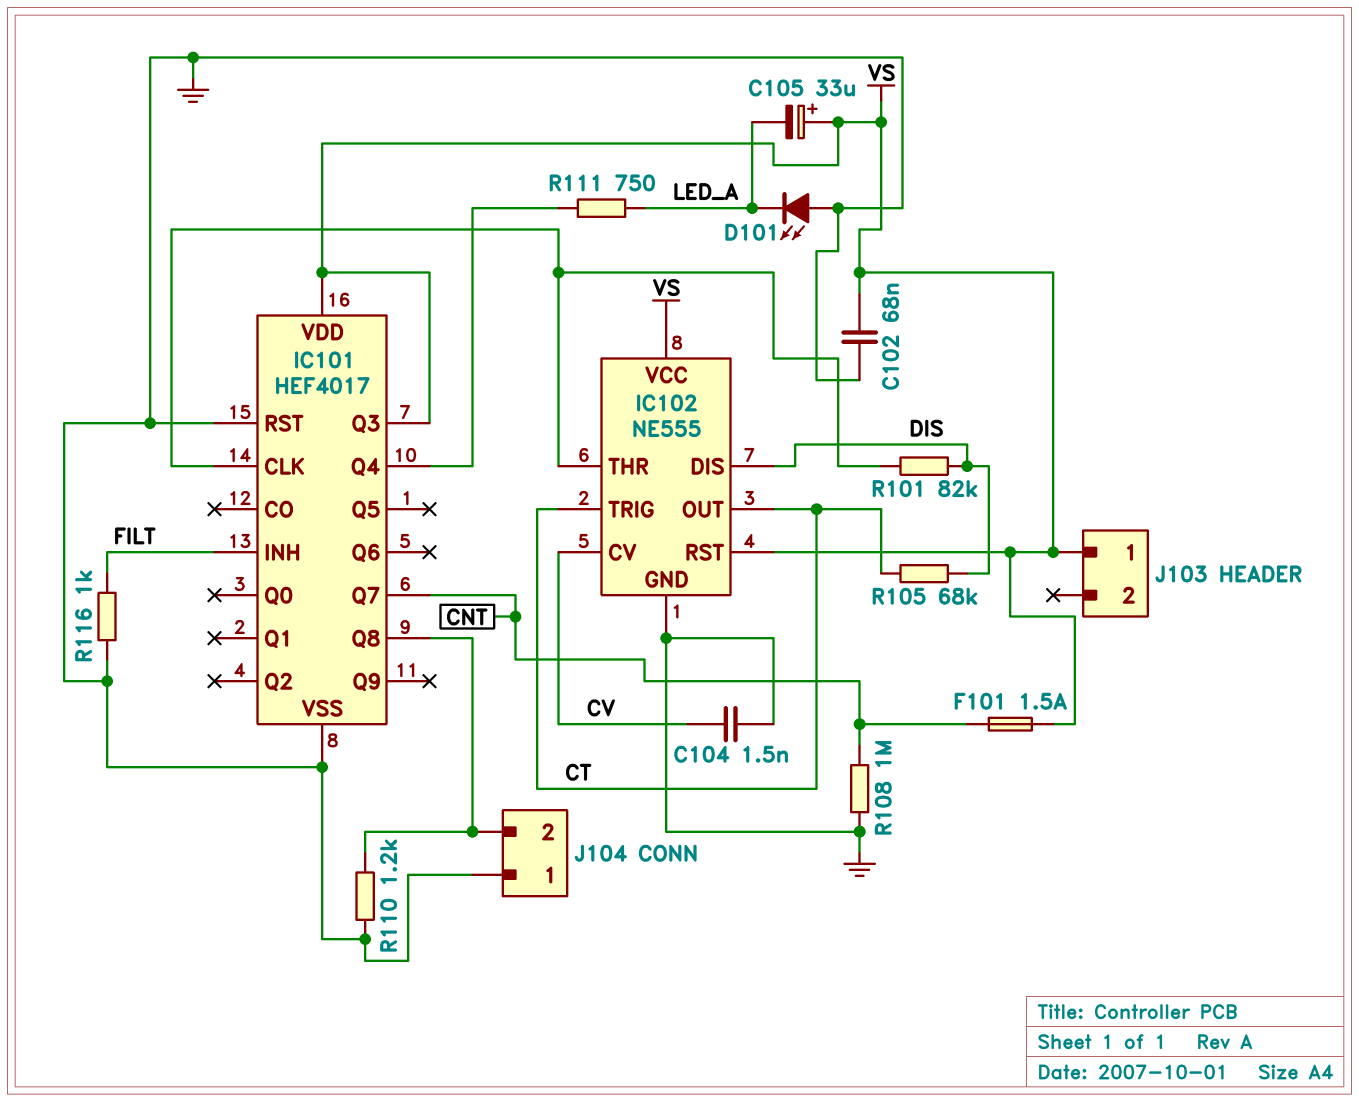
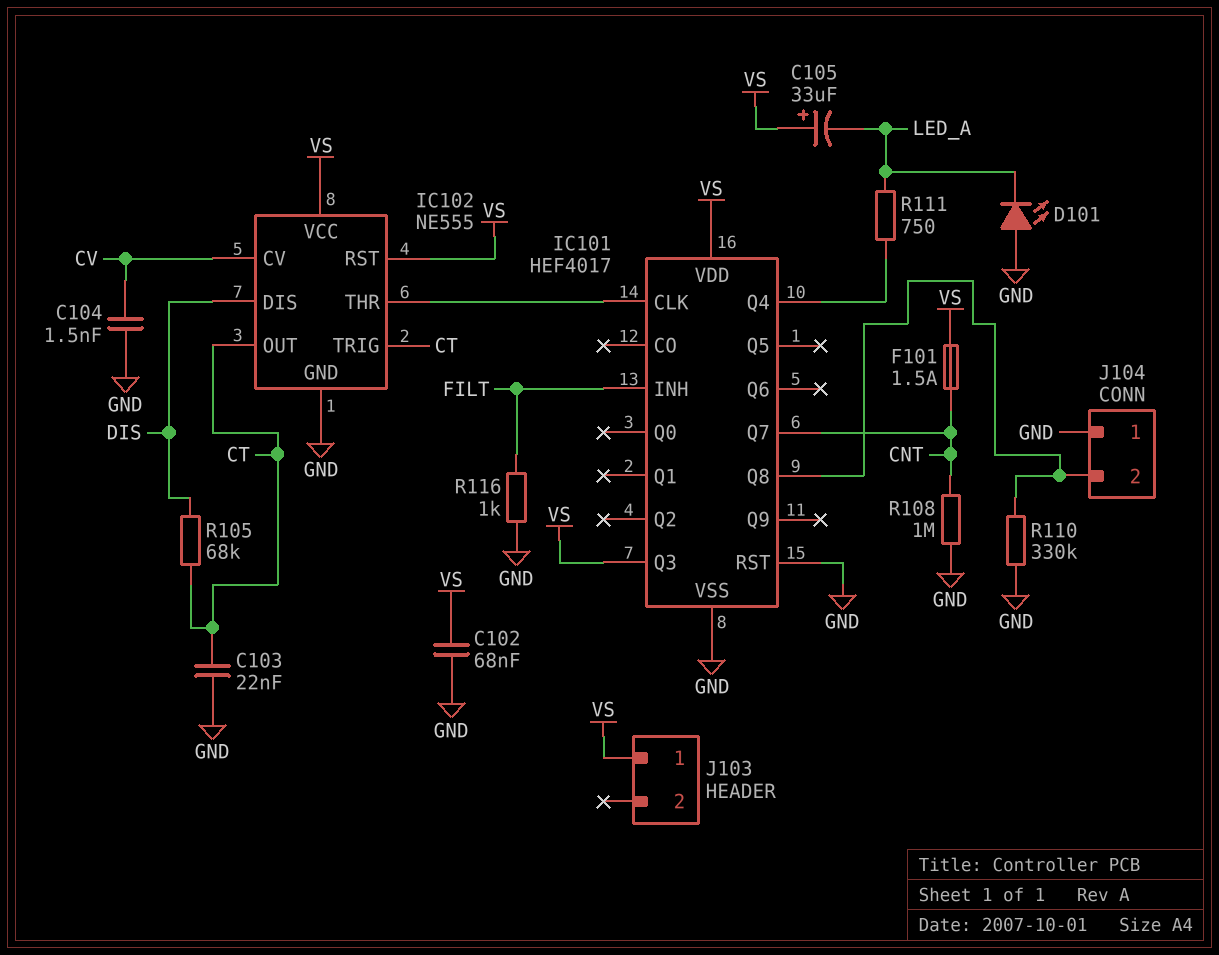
C103: none -> 22nF (CT, GND)
R101: 82k (DIS, IC101/CLK) -> none
R110: 1.2k (GND, IC101/Q8) -> 330k (GND, IC101/Q8)

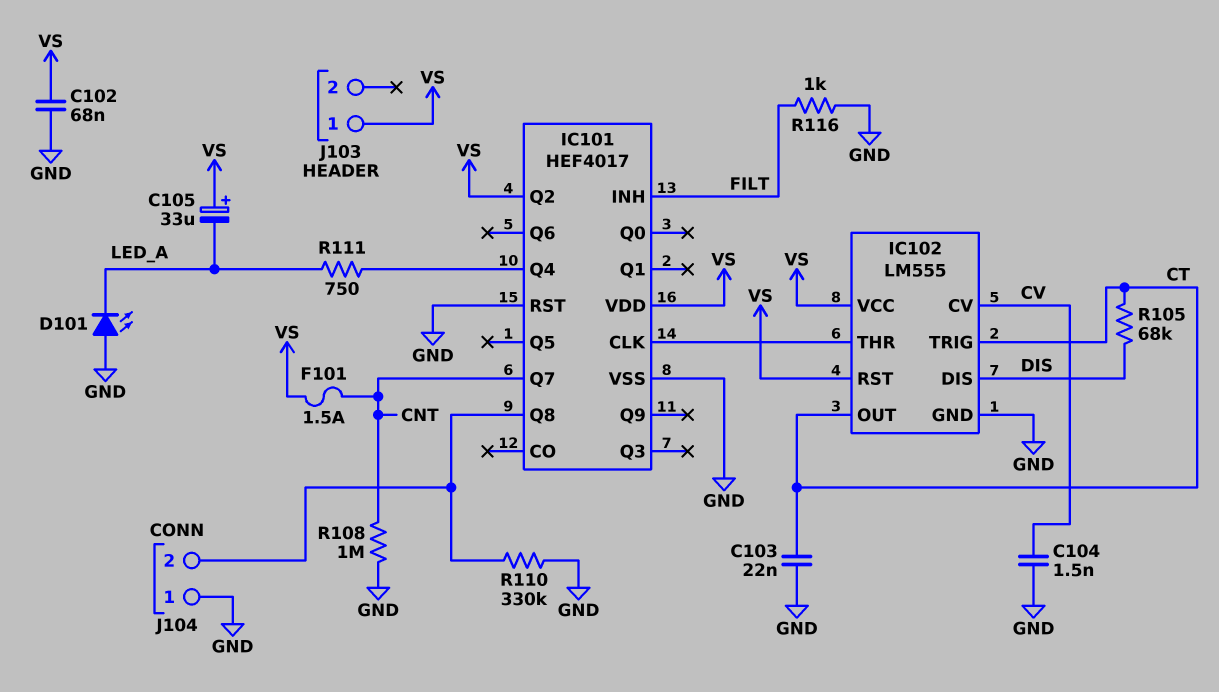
IC101 pin Q2: none -> VS
IC101 pin Q3: VS -> none
IC102: NE555 -> LM555

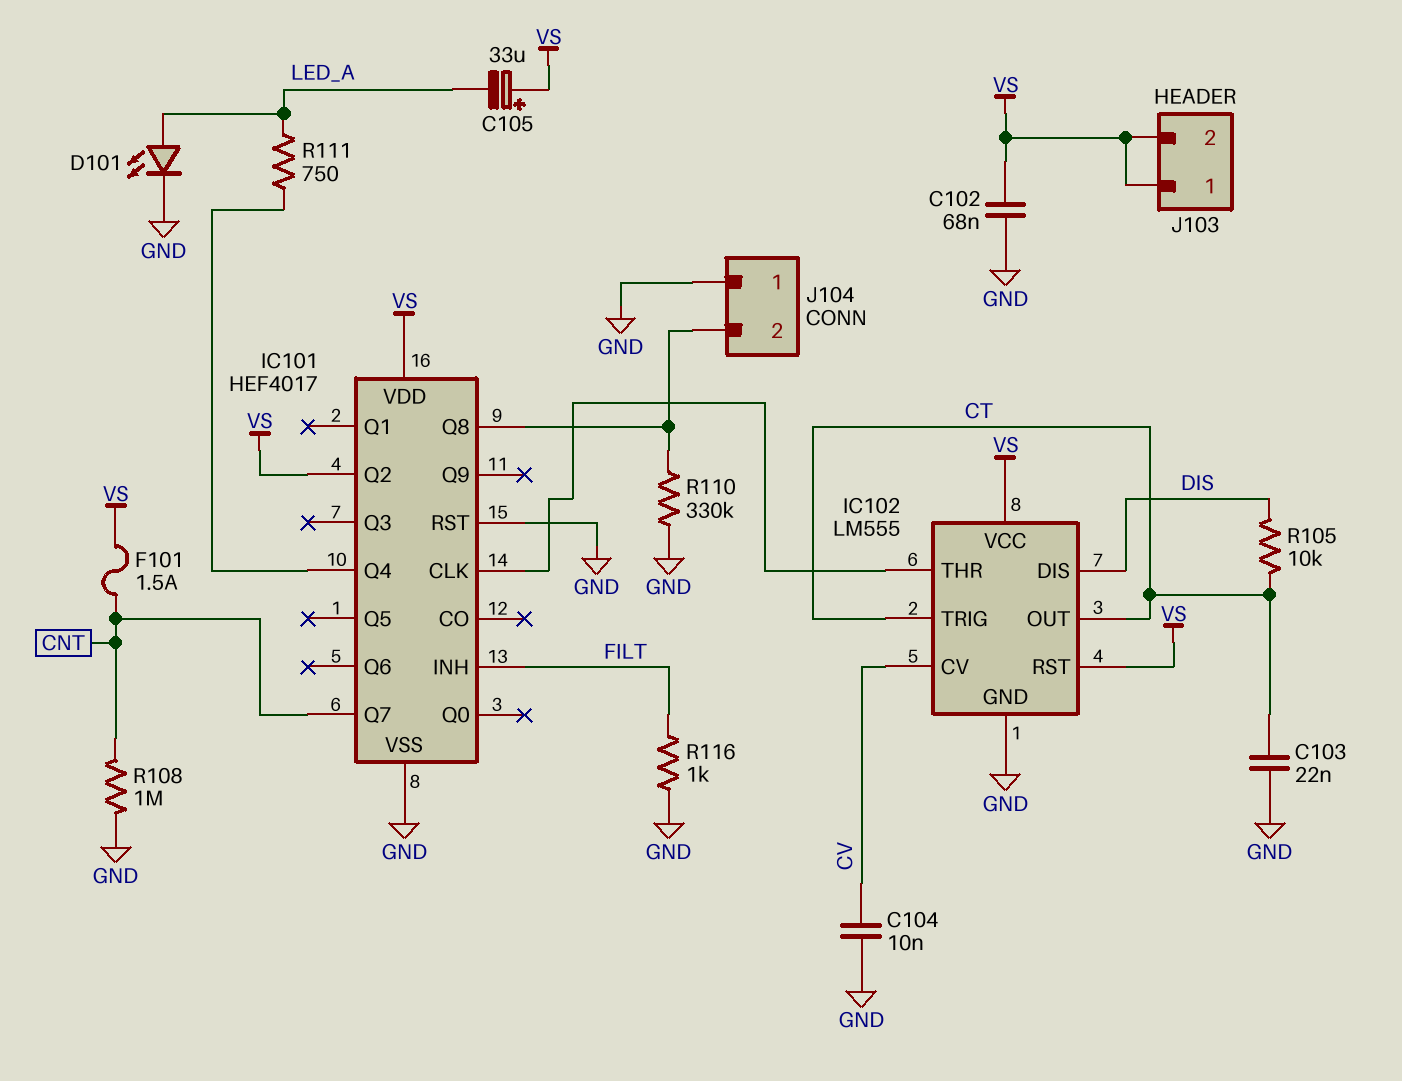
C104: 1.5nF (CV, GND) -> 10nF (CV, GND)
D101: LED (A GND, K LED_A) -> LED (A LED_A, K GND)
J103 pin 2: none -> VS
R105: 68k (CT, DIS) -> 10k (CT, DIS)

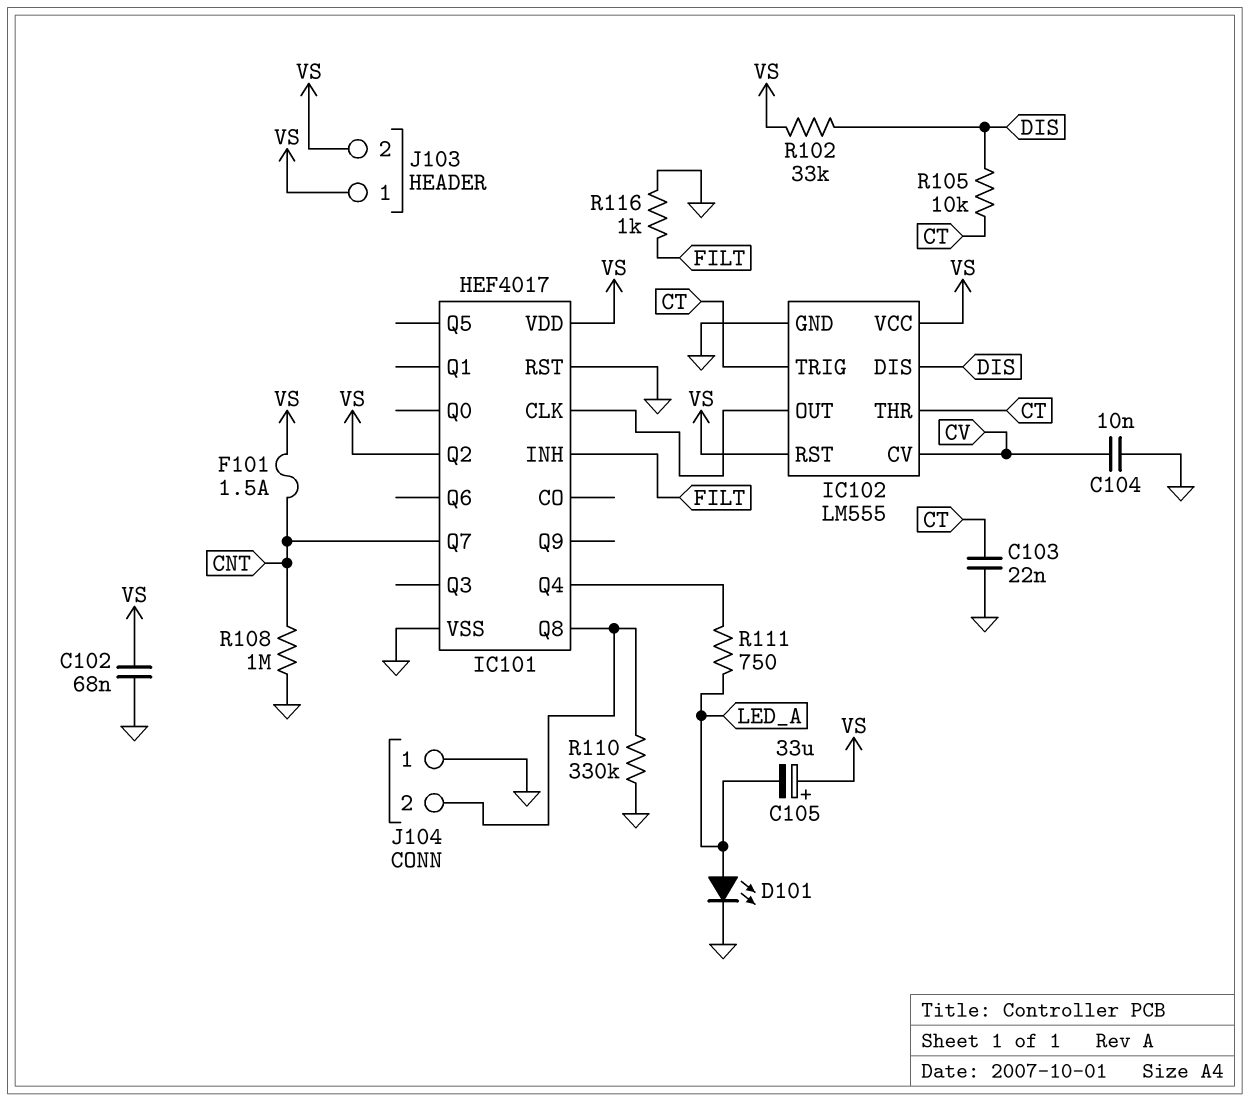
IC102 pin OUT: CT -> IC101/CLK
IC102 pin THR: IC101/CLK -> CT
R102: none -> 33k (DIS, VS)

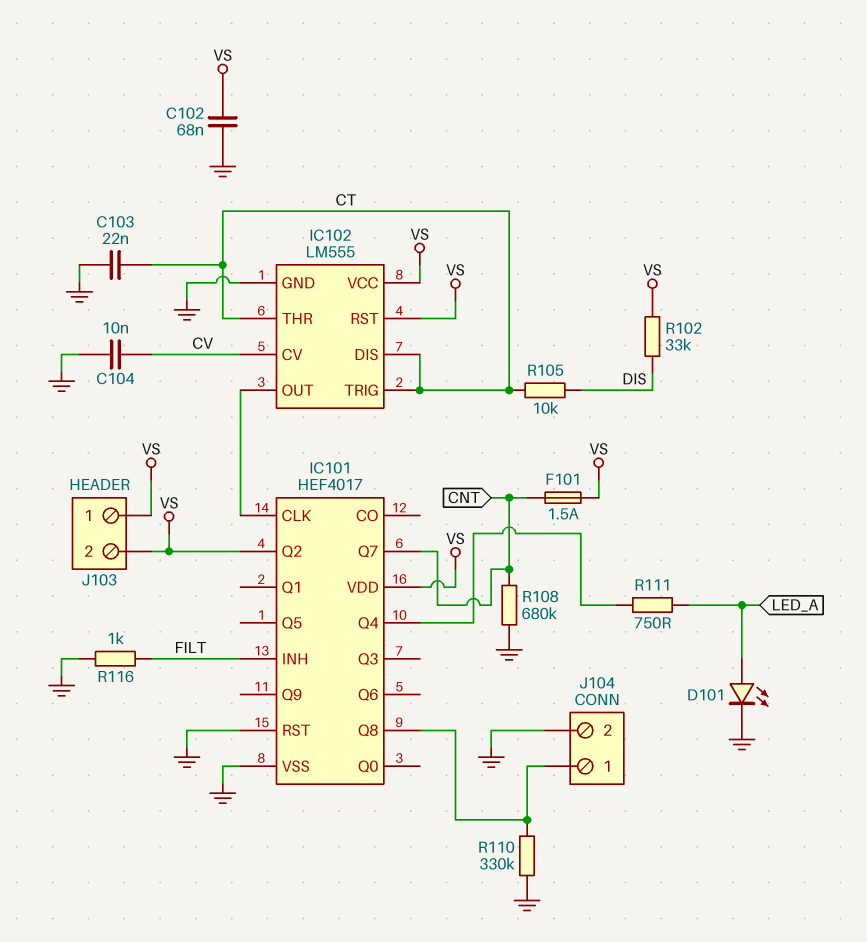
C105: 33uF (plus VS, minus LED_A) -> none
IC102 pin DIS: DIS -> CT
J104 pin 1: GND -> IC101/Q8
J104 pin 2: IC101/Q8 -> GND
R108: 1M (CNT, GND) -> 680k (CNT, GND)

